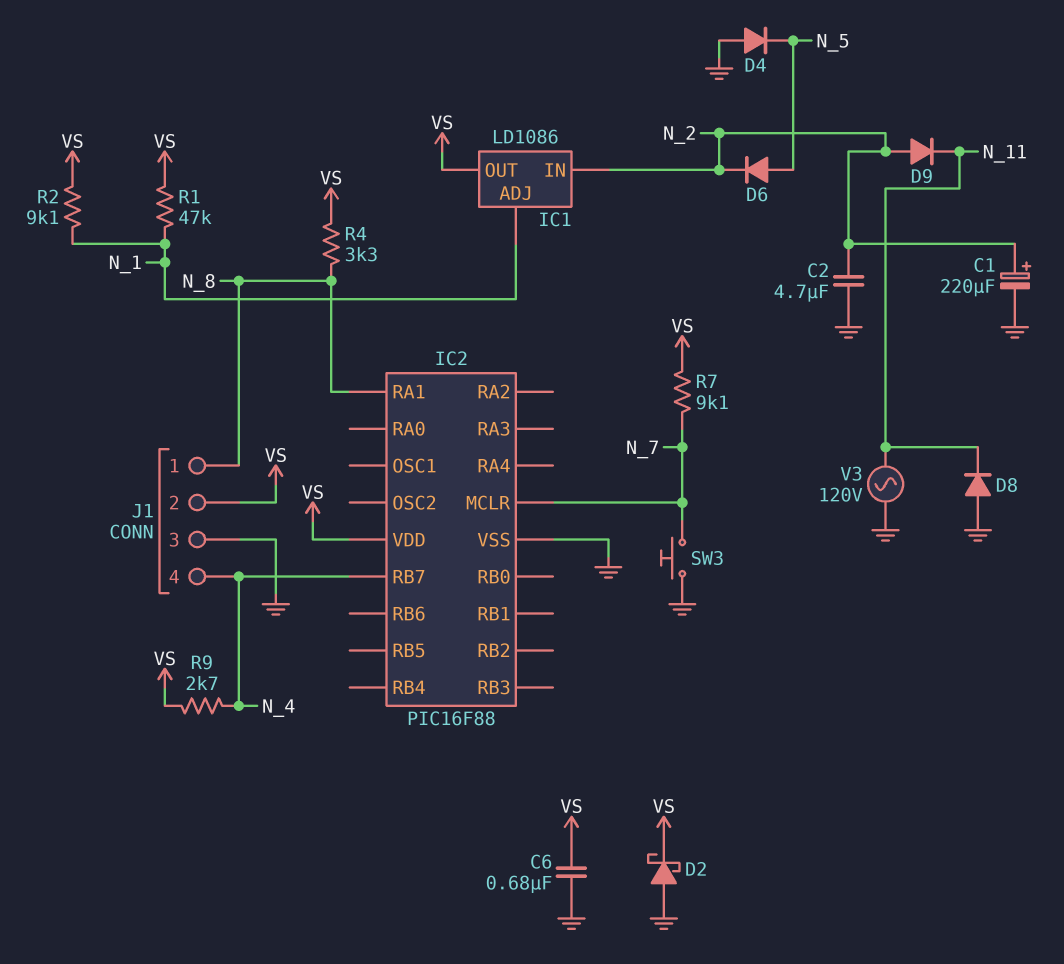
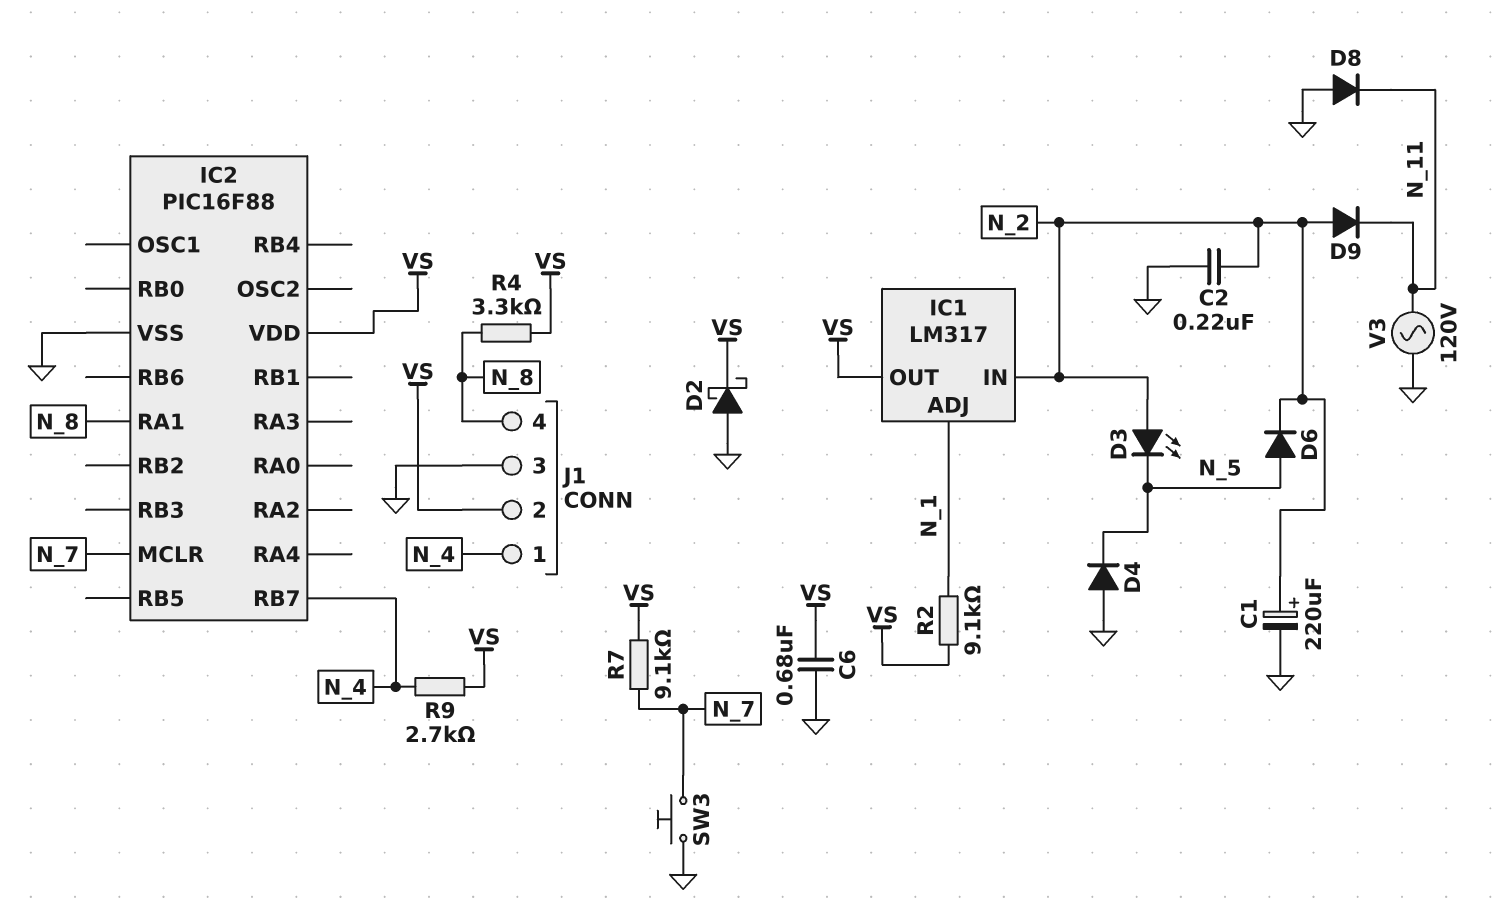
C2: 4.7uF (GND, N_2) -> 220nF (GND, N_2)
D3: none -> LED (A N_2, K N_5)
IC1: LD1086 -> LM317
J1 pin 1: N_8 -> N_4
J1 pin 4: N_4 -> N_8
R1: 47k (N_1, VS) -> none

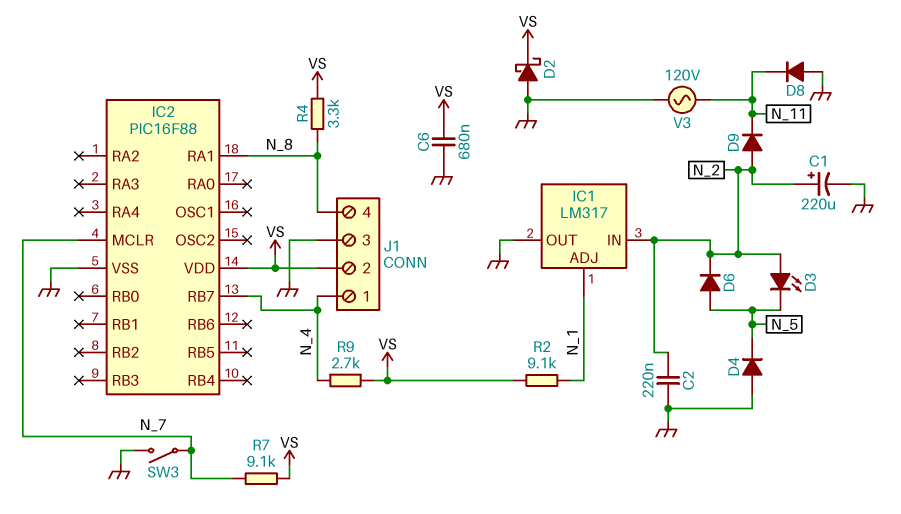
IC1 pin OUT: VS -> GND
SW3: button (GND, N_7) -> switch (GND, N_7)

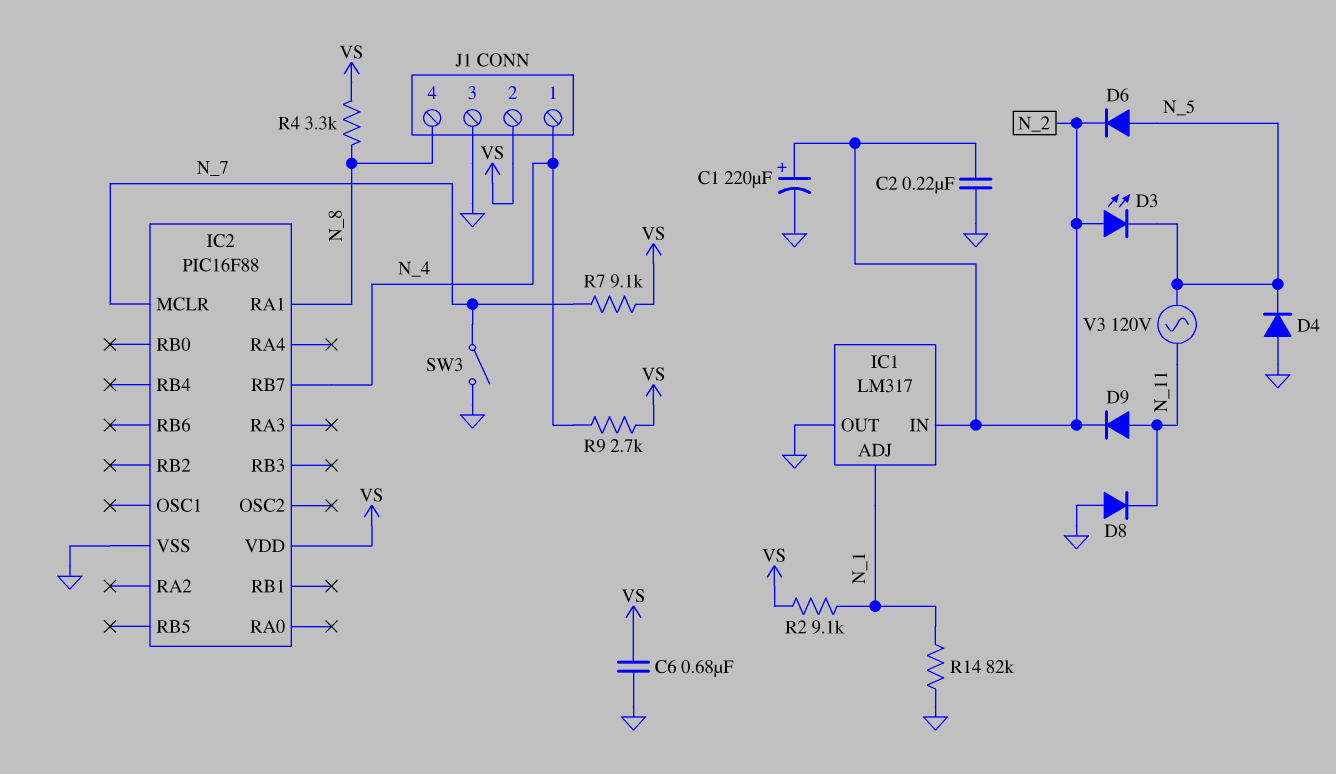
D2: schottky (A GND, K VS) -> none
D9: diode (A N_2, K N_11) -> diode (A N_11, K N_2)
R14: none -> 82k (GND, N_1)
V3: AC 120V (GND, N_11) -> AC 120V (N_5, N_11)

